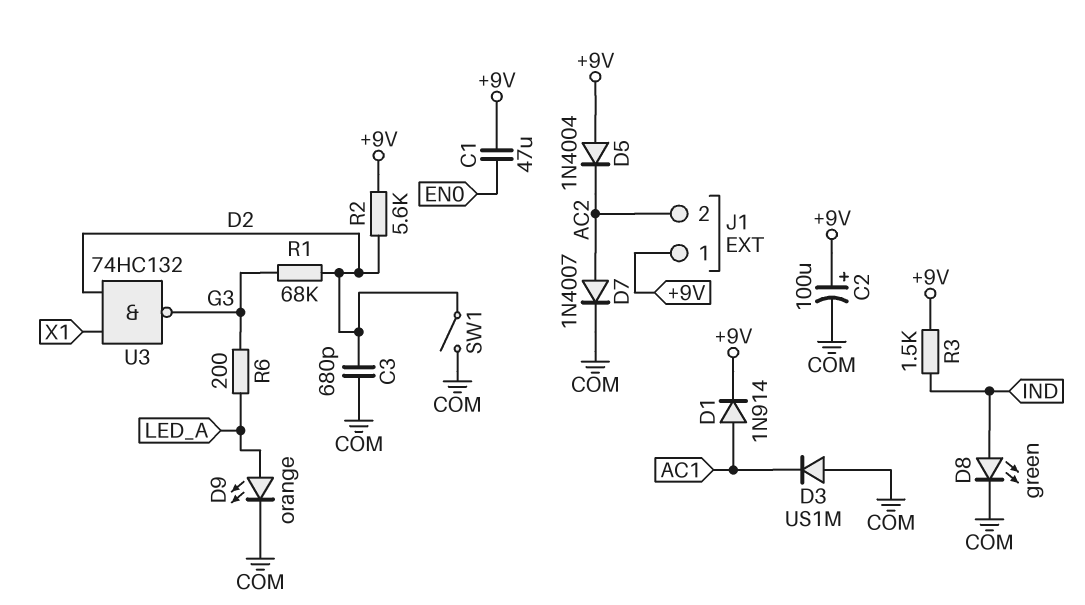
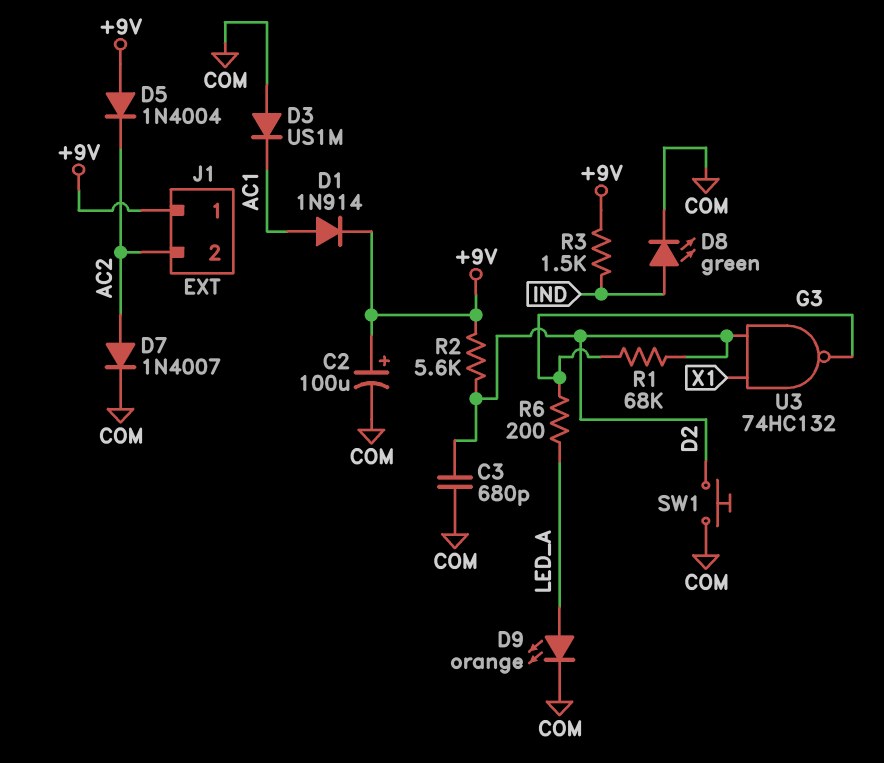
C1: 47uF (+9V, EN0) -> none
SW1: switch (COM, D2) -> button (COM, D2)

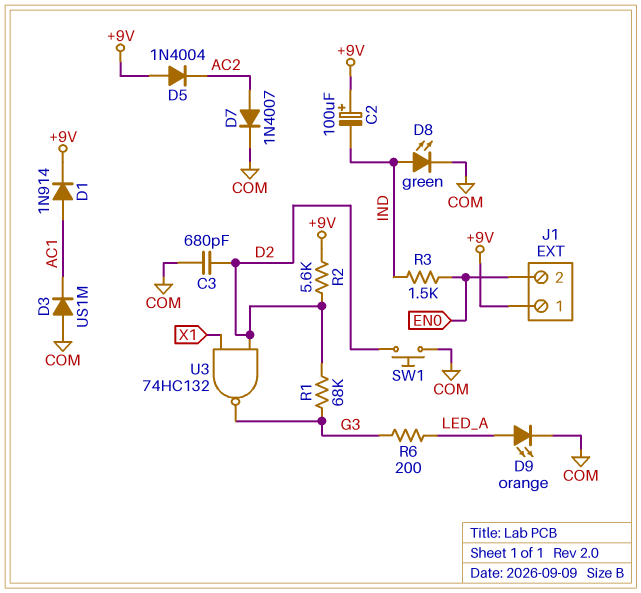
C2: 100uF (plus +9V, minus COM) -> 100uF (plus +9V, minus IND)
J1 pin 2: AC2 -> EN0
R3: 1.5k (+9V, IND) -> 1.5k (EN0, IND)

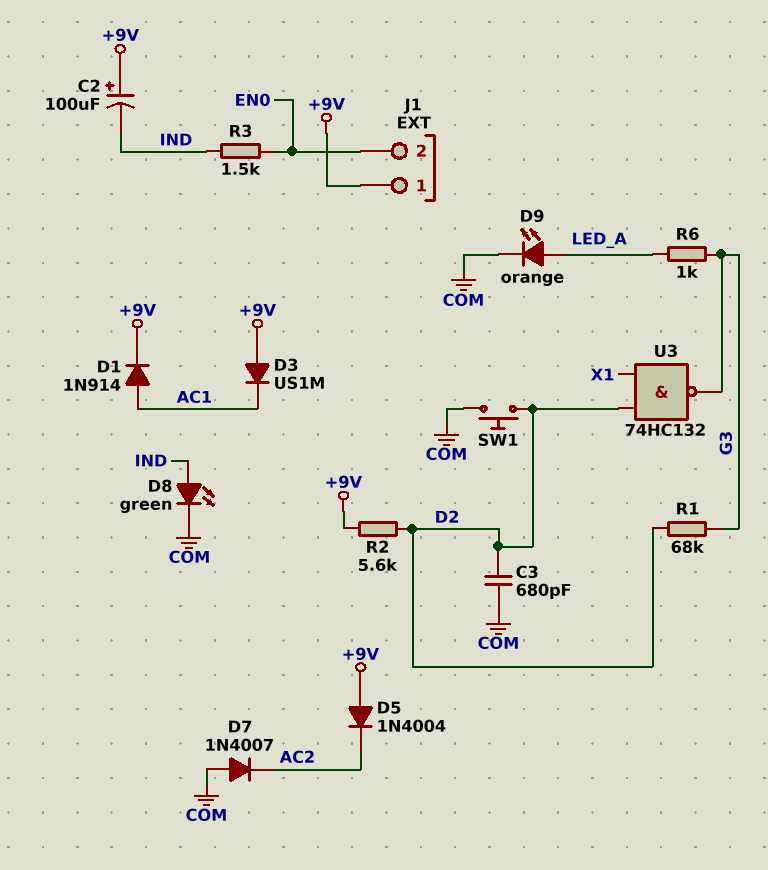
D3: diode US1M (A COM, K AC1) -> diode US1M (A +9V, K AC1)
D7: diode 1N4007 (A AC2, K COM) -> diode 1N4007 (A COM, K AC2)
R6: 200 (G3, LED_A) -> 1k (G3, LED_A)

